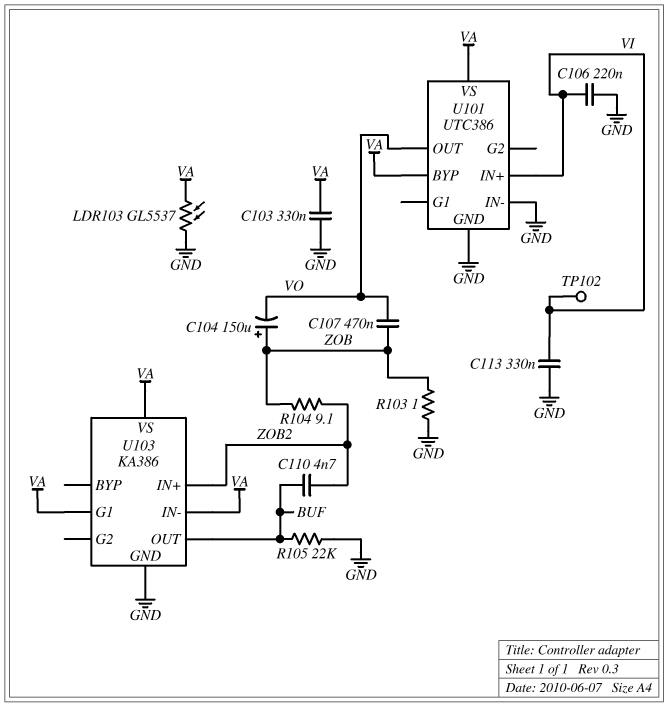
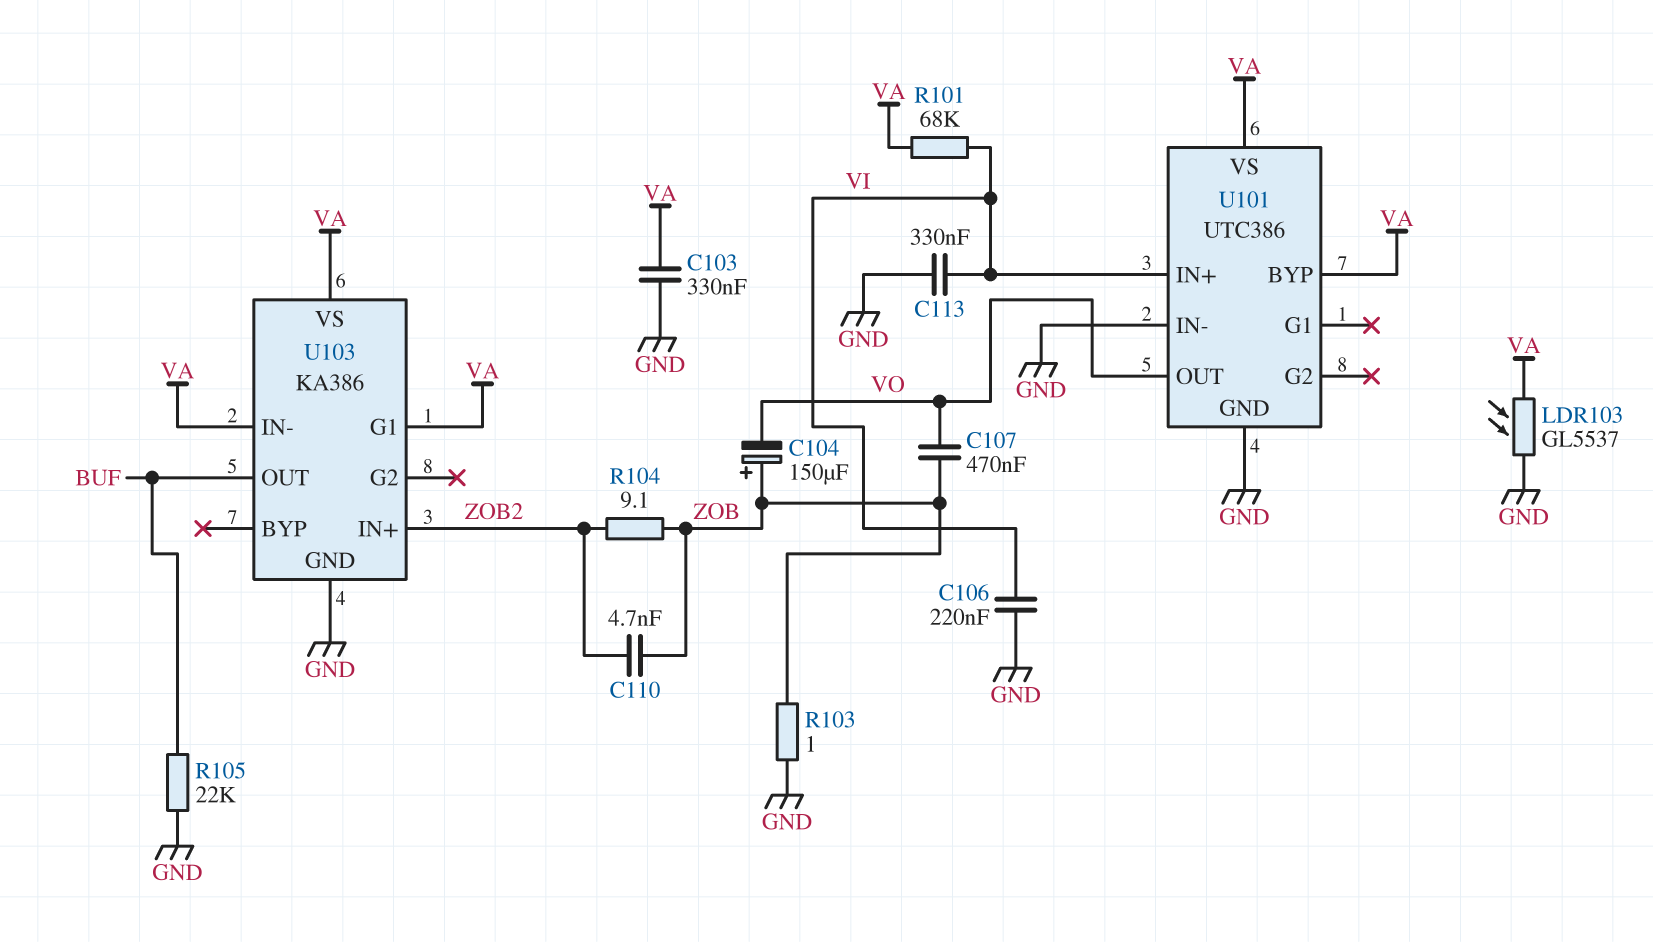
C110: 4.7nF (BUF, ZOB2) -> 4.7nF (ZOB, ZOB2)
R101: none -> 68k (VA, VI)
TP102: test point (VI) -> none

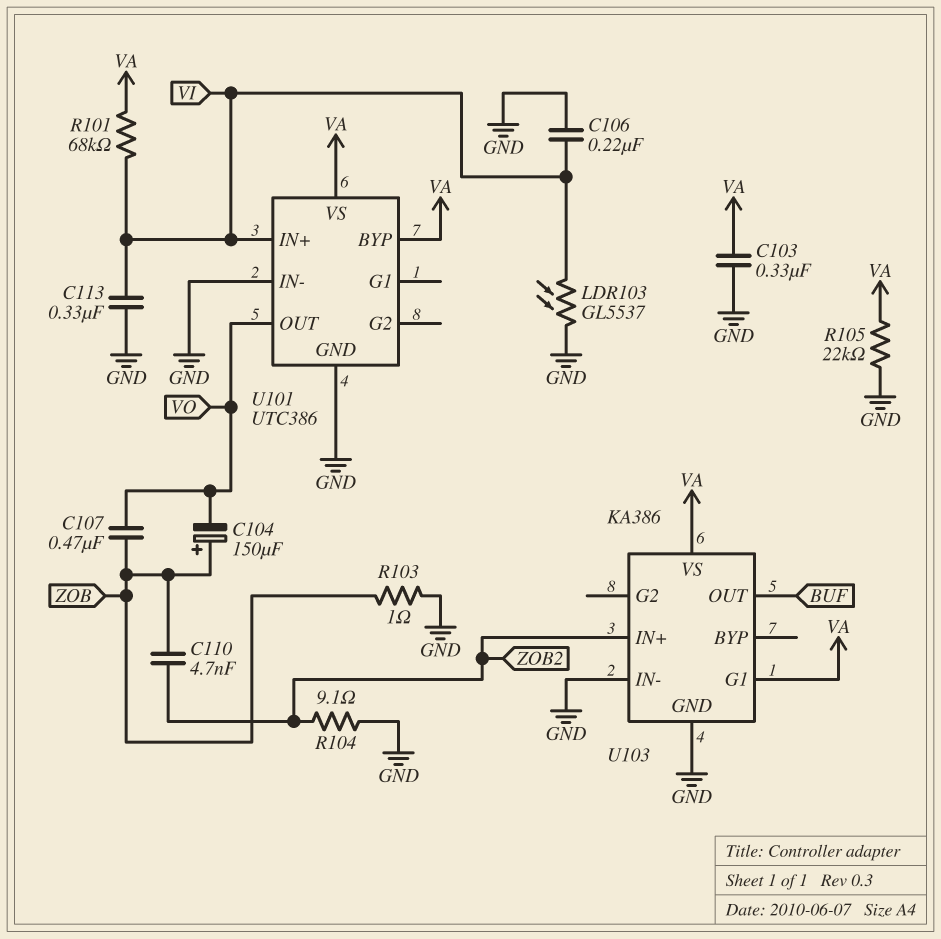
LDR103: GL5537 (GND, VA) -> GL5537 (GND, VI)
R104: 9.1 (ZOB, ZOB2) -> 9.1 (GND, ZOB2)
R105: 22k (BUF, GND) -> 22k (GND, VA)
U103 pin IN-: VA -> GND

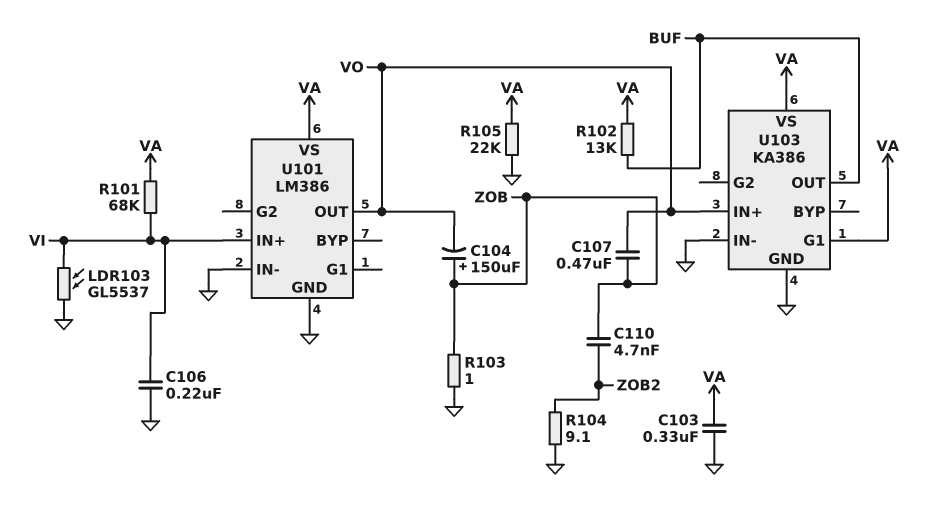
C113: 330nF (GND, VI) -> none
R102: none -> 13k (BUF, VA)
U101: UTC386 -> LM386
U101 pin BYP: VA -> none
U103 pin IN+: ZOB2 -> VO

